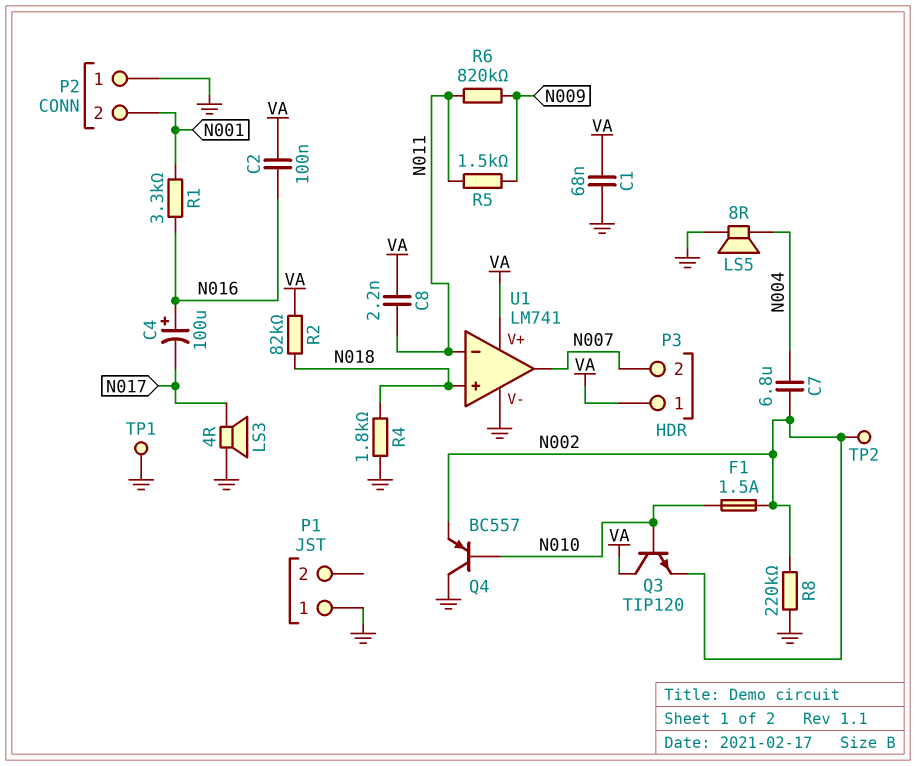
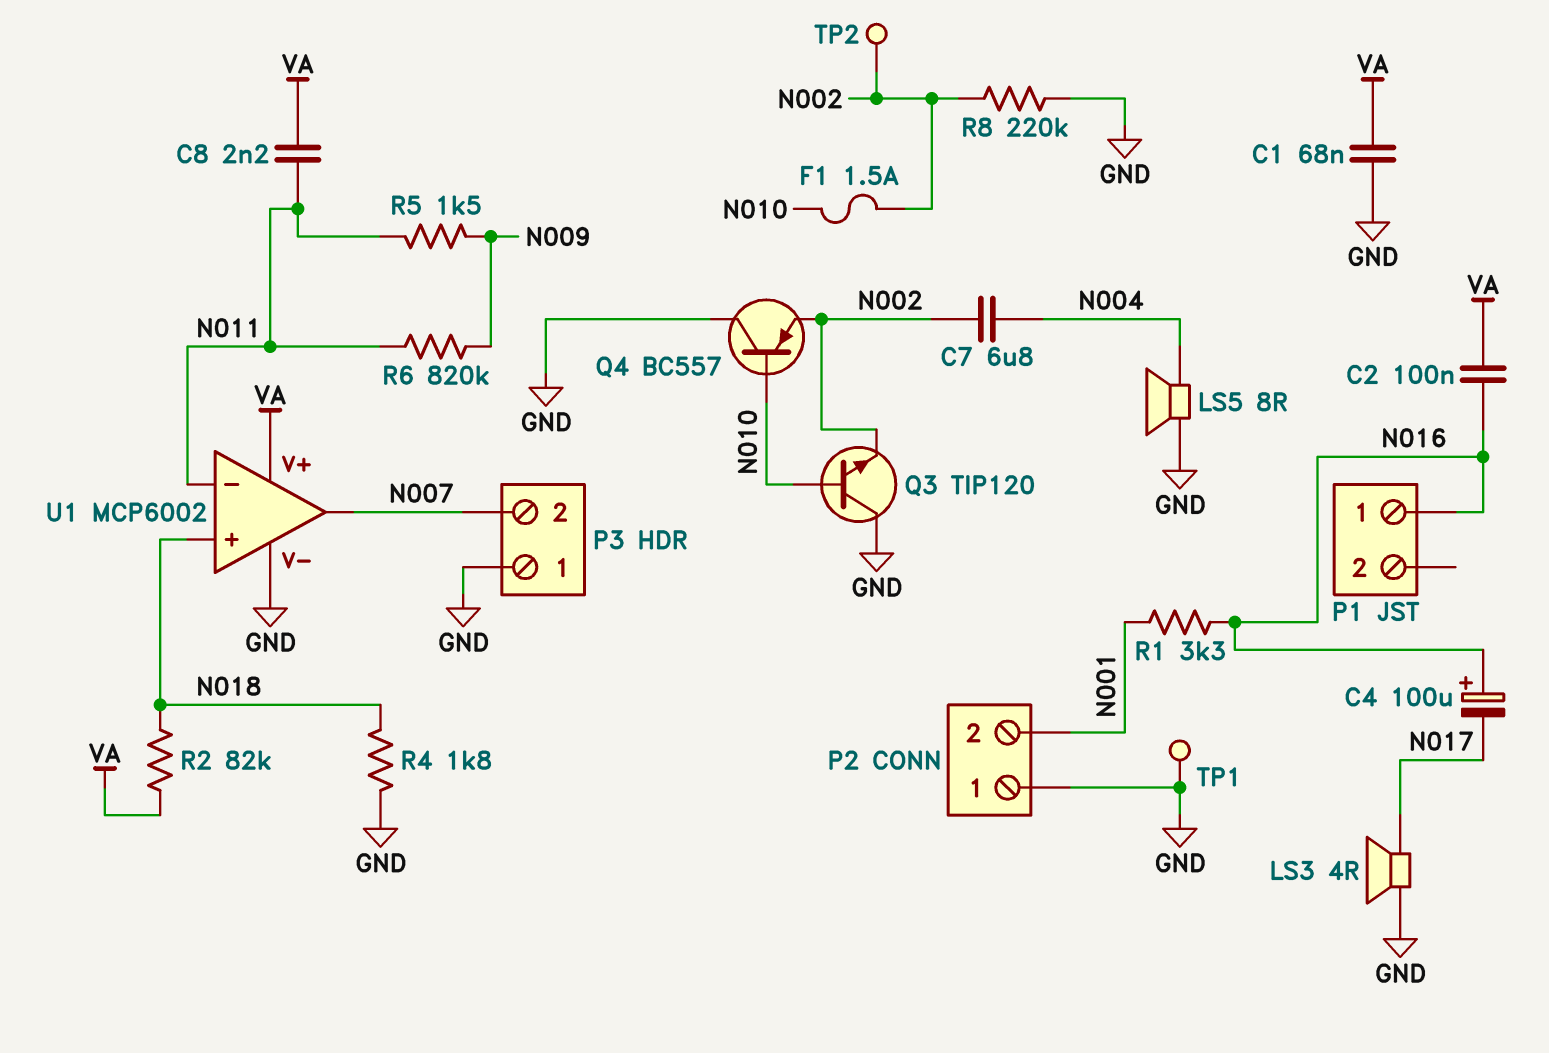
P1 pin 1: GND -> N016
P3 pin 1: VA -> GND
Q3: NPN TIP120 (B N010, C VA, E N002) -> NPN TIP120 (B N010, C GND, E N002)
U1: LM741 -> MCP6002

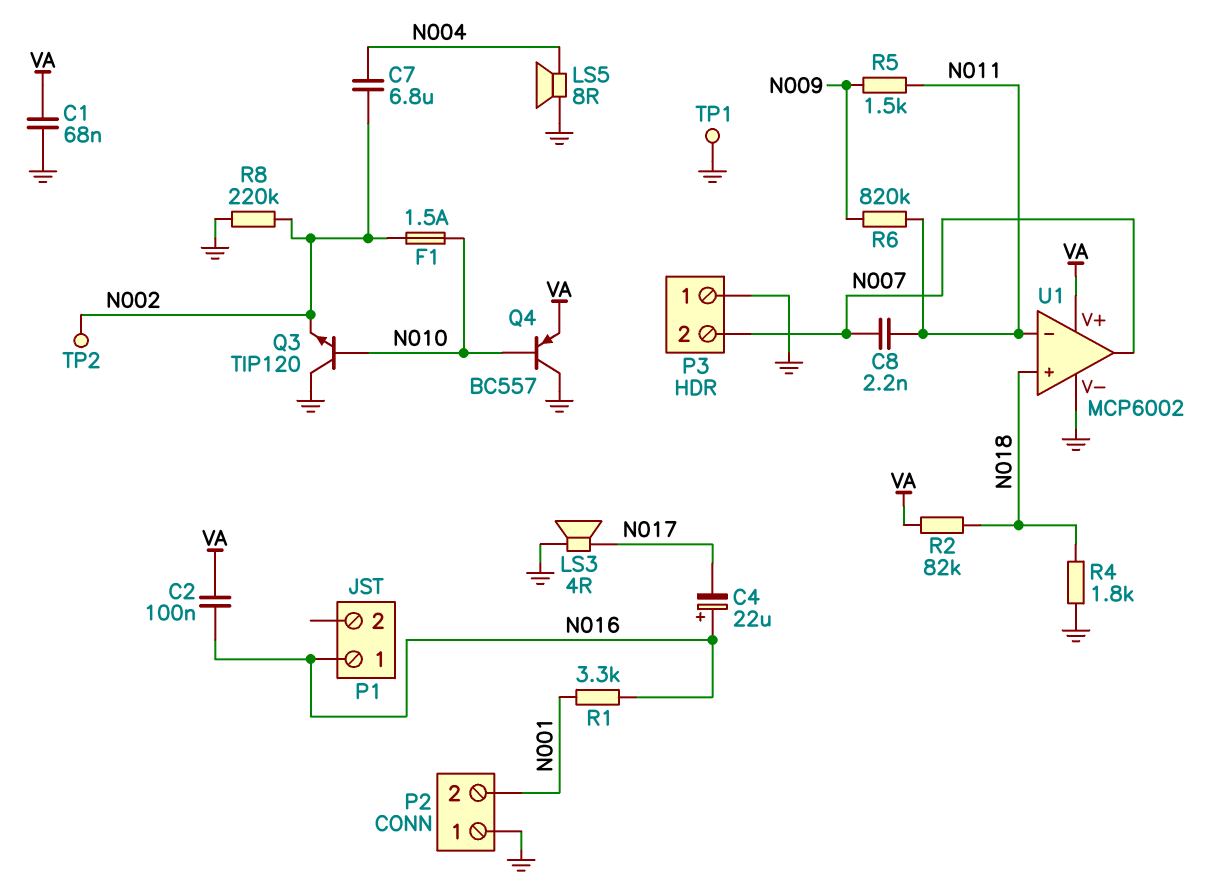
C4: 100uF (plus N016, minus N017) -> 22uF (plus N016, minus N017)
C8: 2.2nF (N011, VA) -> 2.2nF (N007, N011)
Q4: PNP BC557 (B N010, C GND, E N002) -> PNP BC557 (B N010, C GND, E VA)

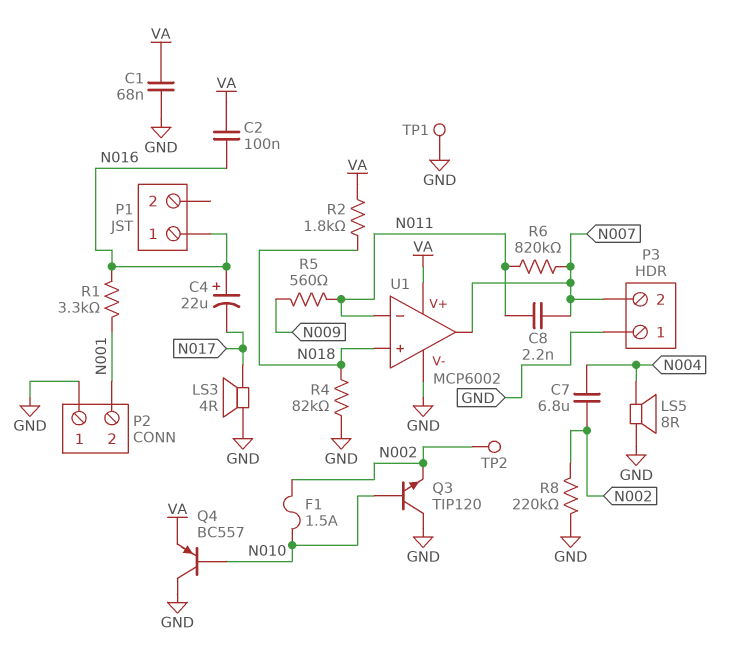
R2: 82k (N018, VA) -> 1.8k (N018, VA)
R4: 1.8k (GND, N018) -> 82k (GND, N018)
R5: 1.5k (N009, N011) -> 560 (N009, N011)
R6: 820k (N009, N011) -> 820k (N007, N011)

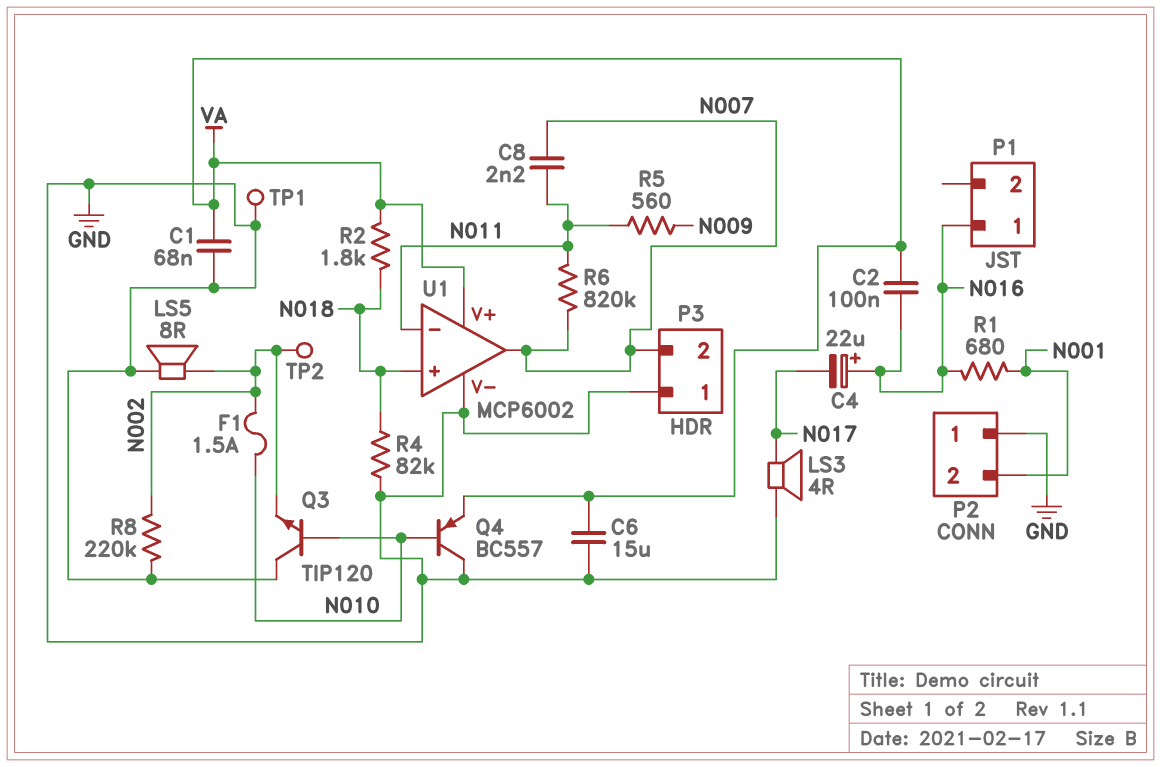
C6: none -> 15uF (GND, VA)
C7: 6.8uF (N002, N004) -> none
LS5: speaker 8R (GND, N004) -> speaker 8R (GND, N002)
R1: 3.3k (N001, N016) -> 680 (N001, N016)

